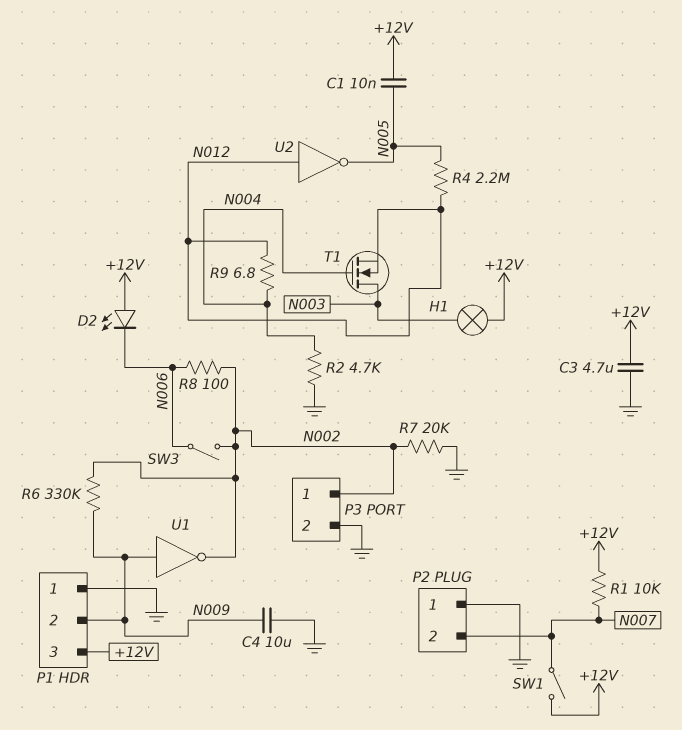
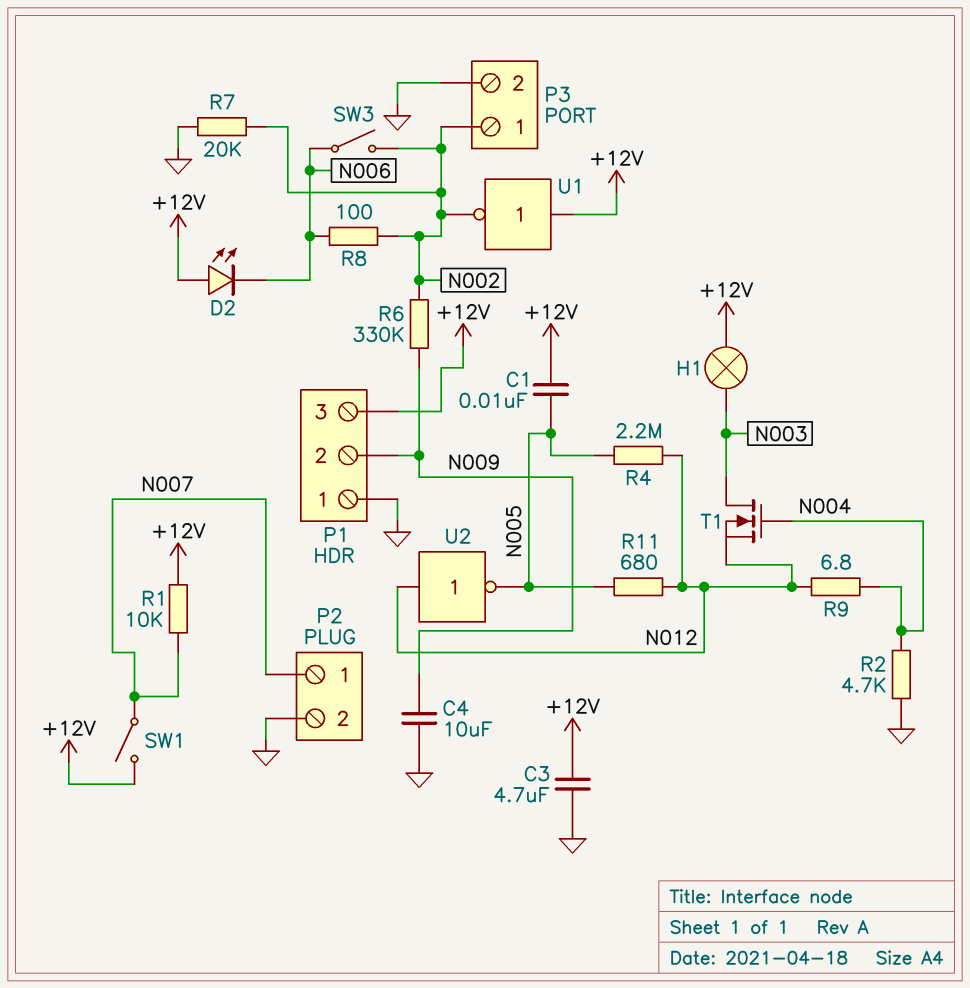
P2 pin 1: GND -> N007
P2 pin 2: N007 -> GND
R11: none -> 680 (N005, N012)
U1: NOT (in N009, out N002) -> NOT (in +12V, out N002)

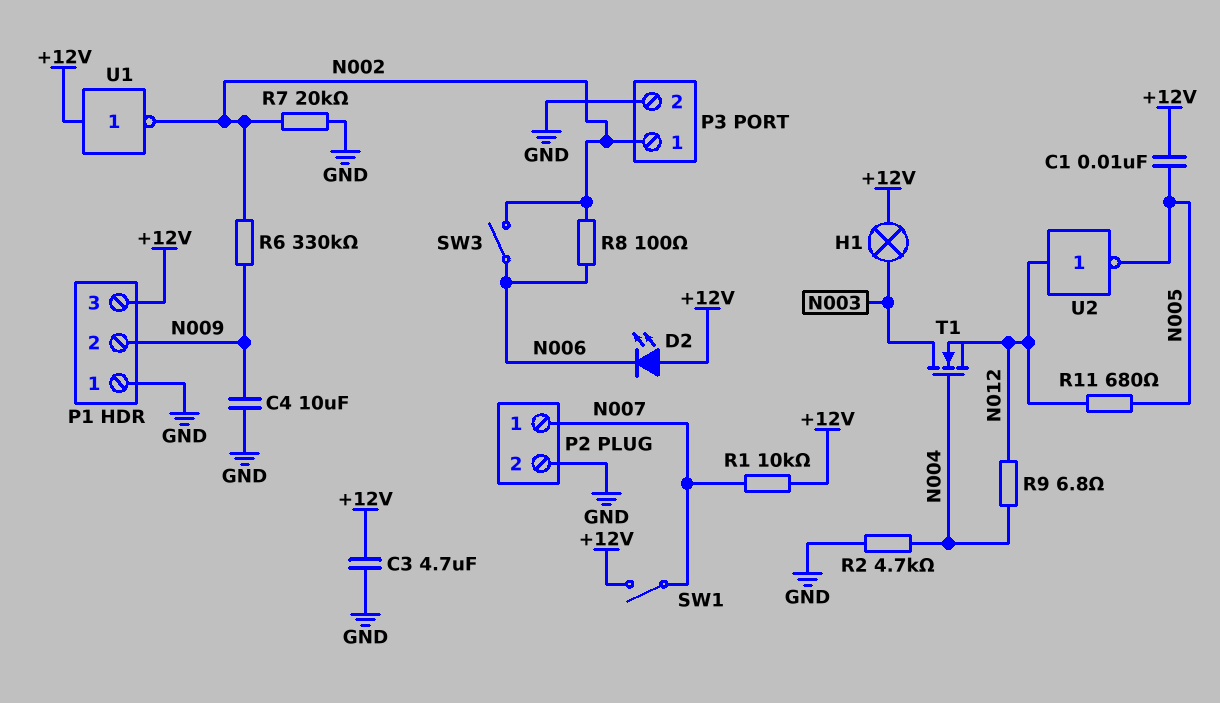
R4: 2.2M (N005, N012) -> none

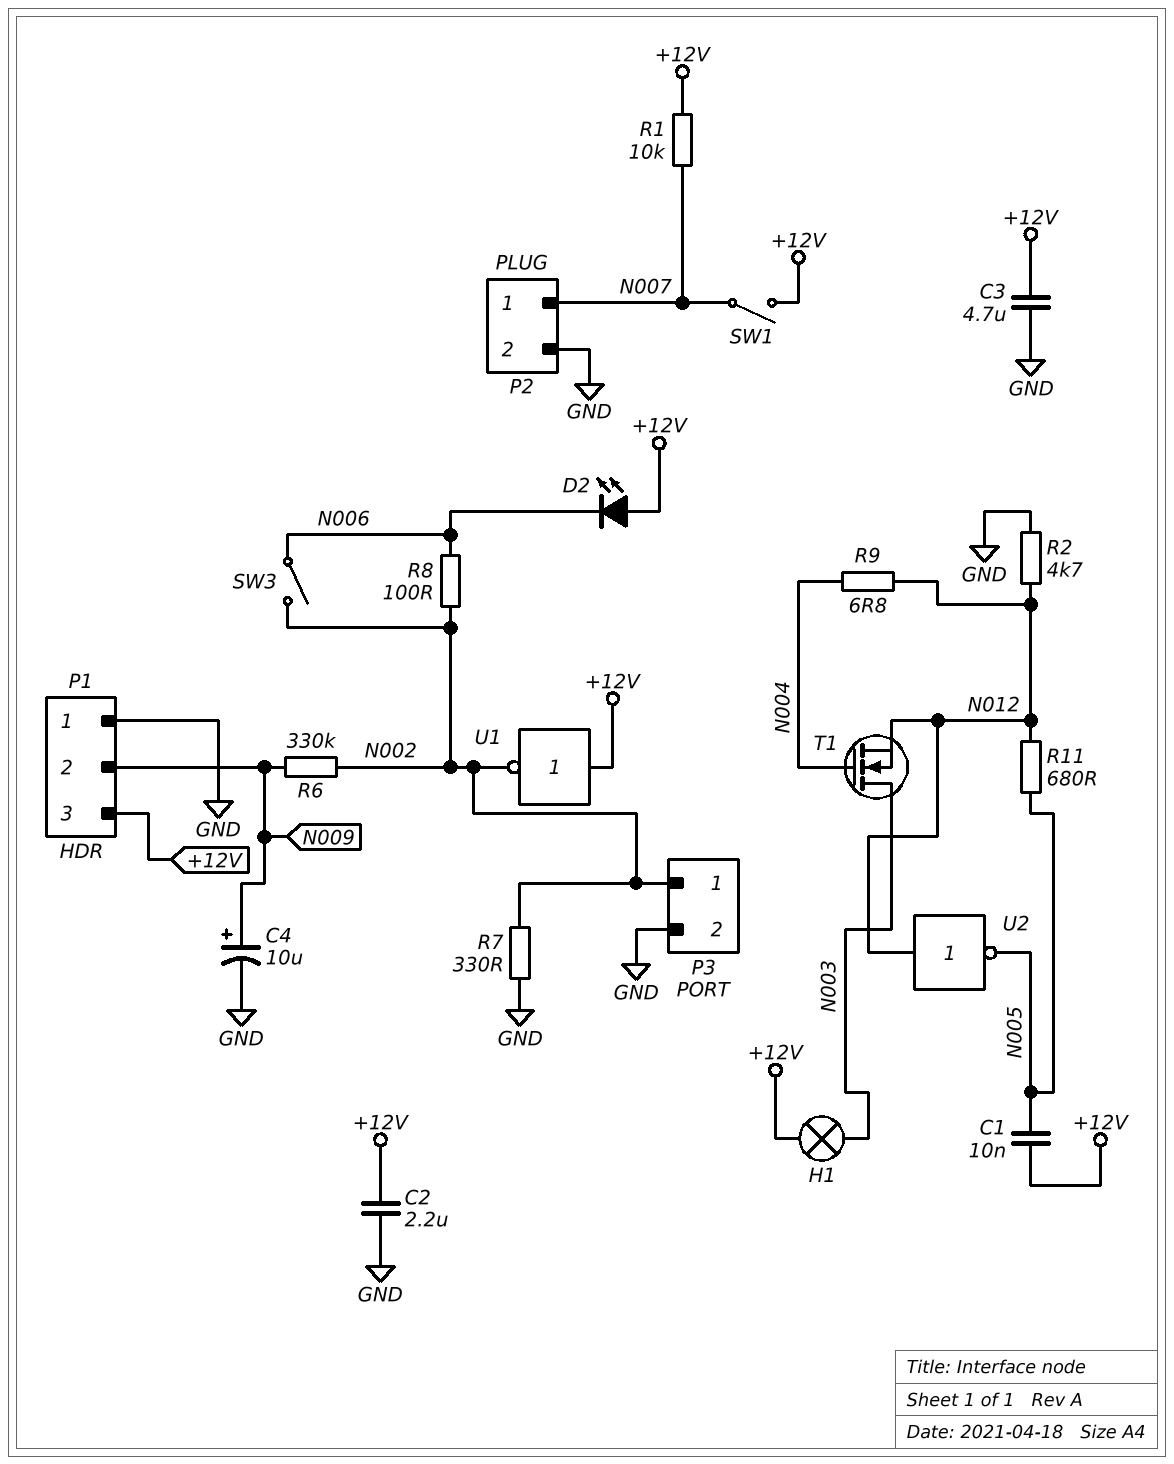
C2: none -> 2.2uF (+12V, GND)
C4: 10uF (GND, N009) -> 10uF (plus N009, minus GND)
R2: 4.7k (GND, N004) -> 4.7k (GND, N012)
R7: 20k (GND, N002) -> 330 (GND, N002)

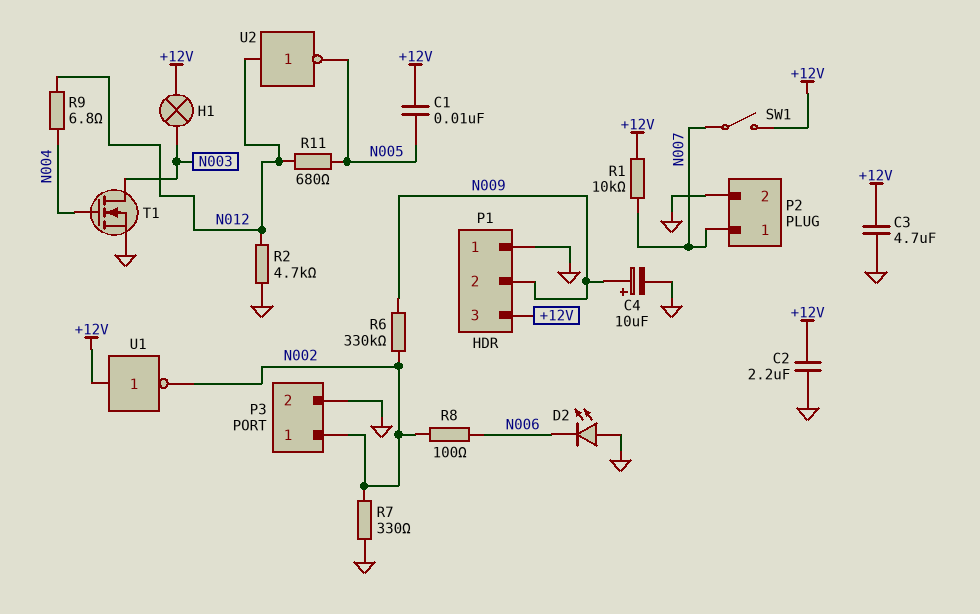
D2: LED (A +12V, K N006) -> LED (A GND, K N006)
SW3: switch (N002, N006) -> none
T1: NMOS (G N004, D N003, S N012) -> NMOS (G N004, D N003, S GND)

